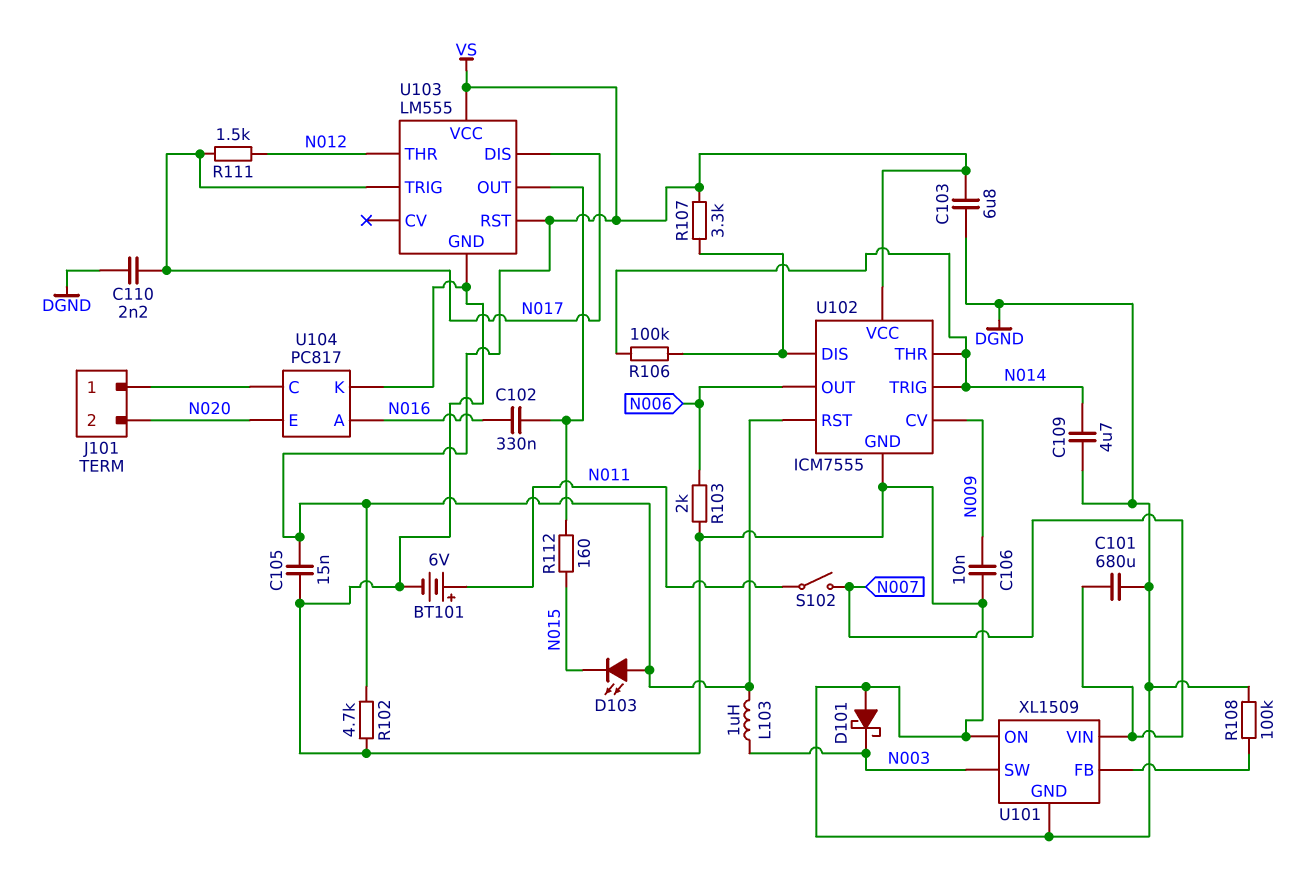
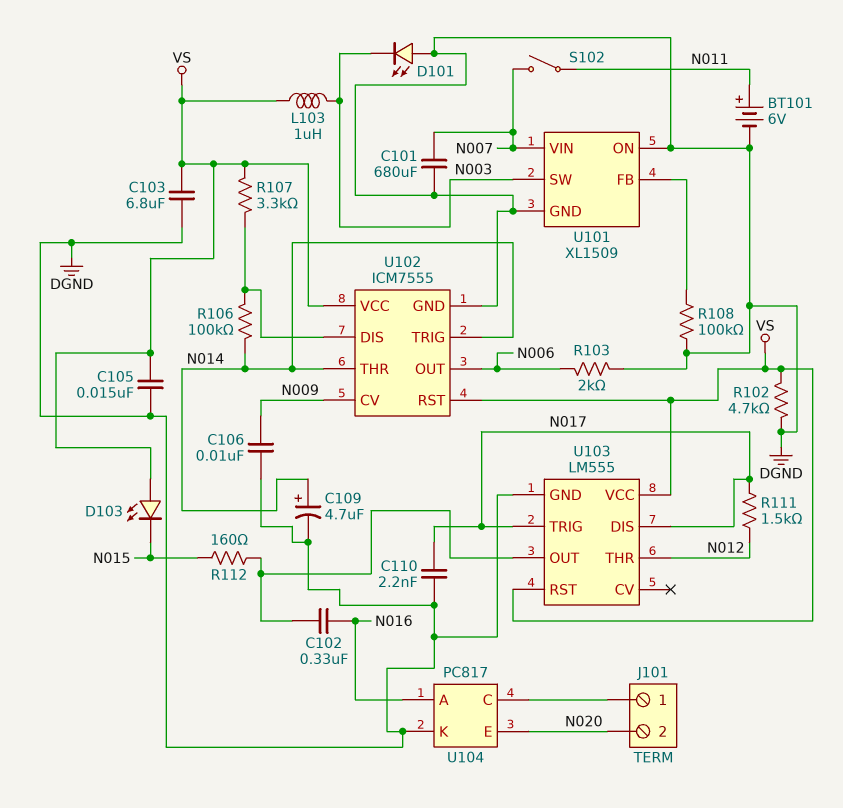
C109: 4.7uF (DGND, N014) -> 4.7uF (plus N014, minus DGND)
D101: schottky (A DGND, K N003) -> LED (A DGND, K N003)

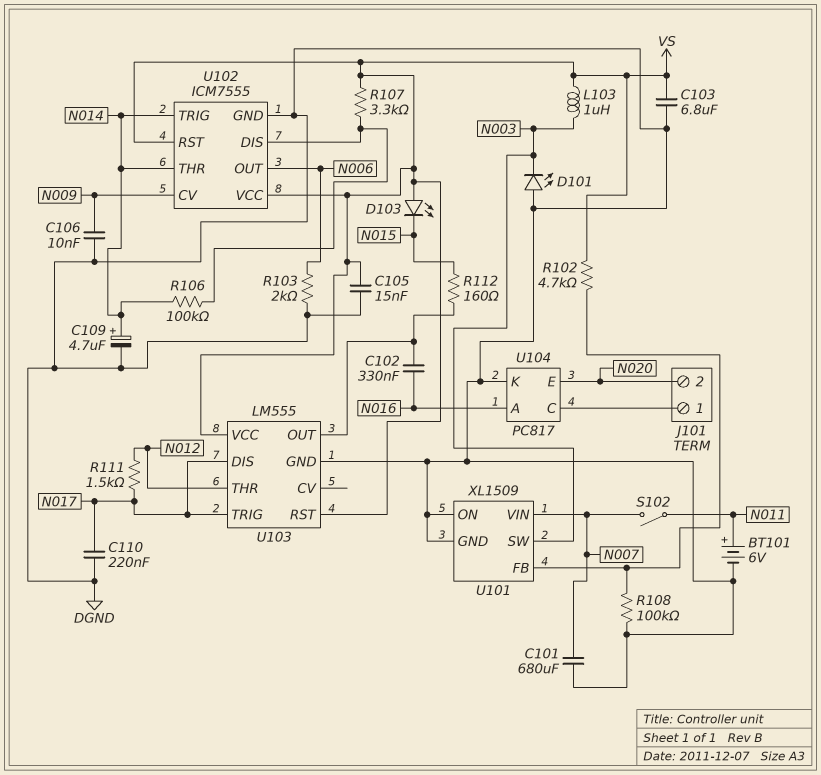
C110: 2.2nF (DGND, N017) -> 220nF (DGND, N017)
R102: 4.7k (DGND, VS) -> 4.7k (U101/FB, VS)

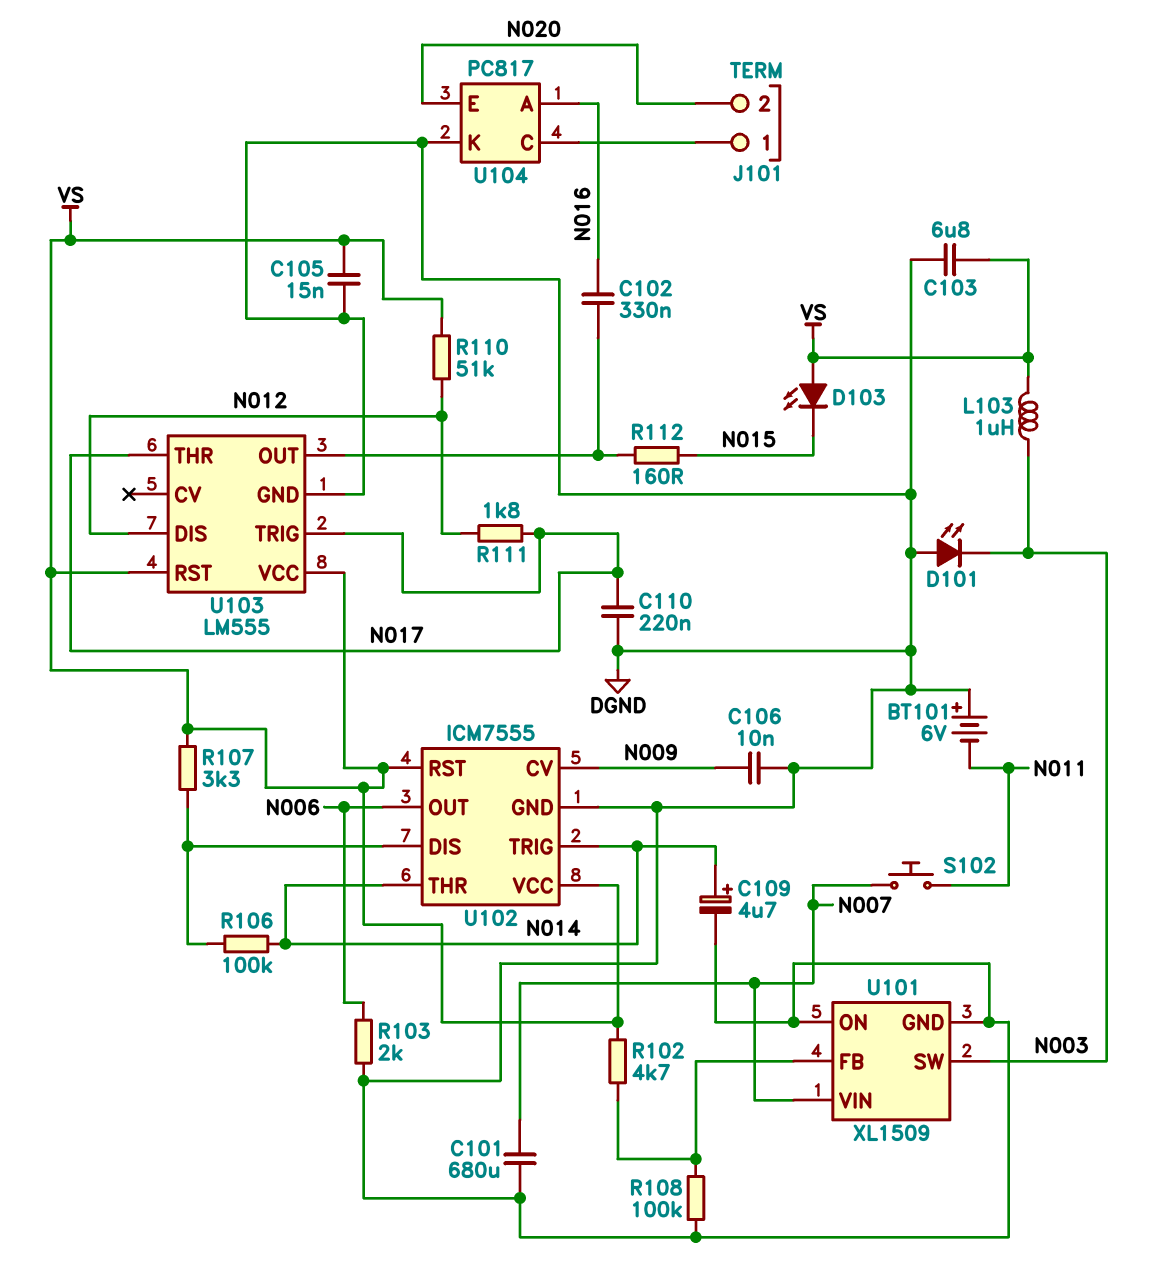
BT101: 6V (plus N011, minus DGND) -> 6V (plus DGND, minus N011)
R110: none -> 51k (N012, VS)
R111: 1.5k (N012, N017) -> 1.8k (N012, N017)
S102: switch (N007, N011) -> button (N007, N011)
U103 pin DIS: N017 -> N012
U103 pin THR: N012 -> N017

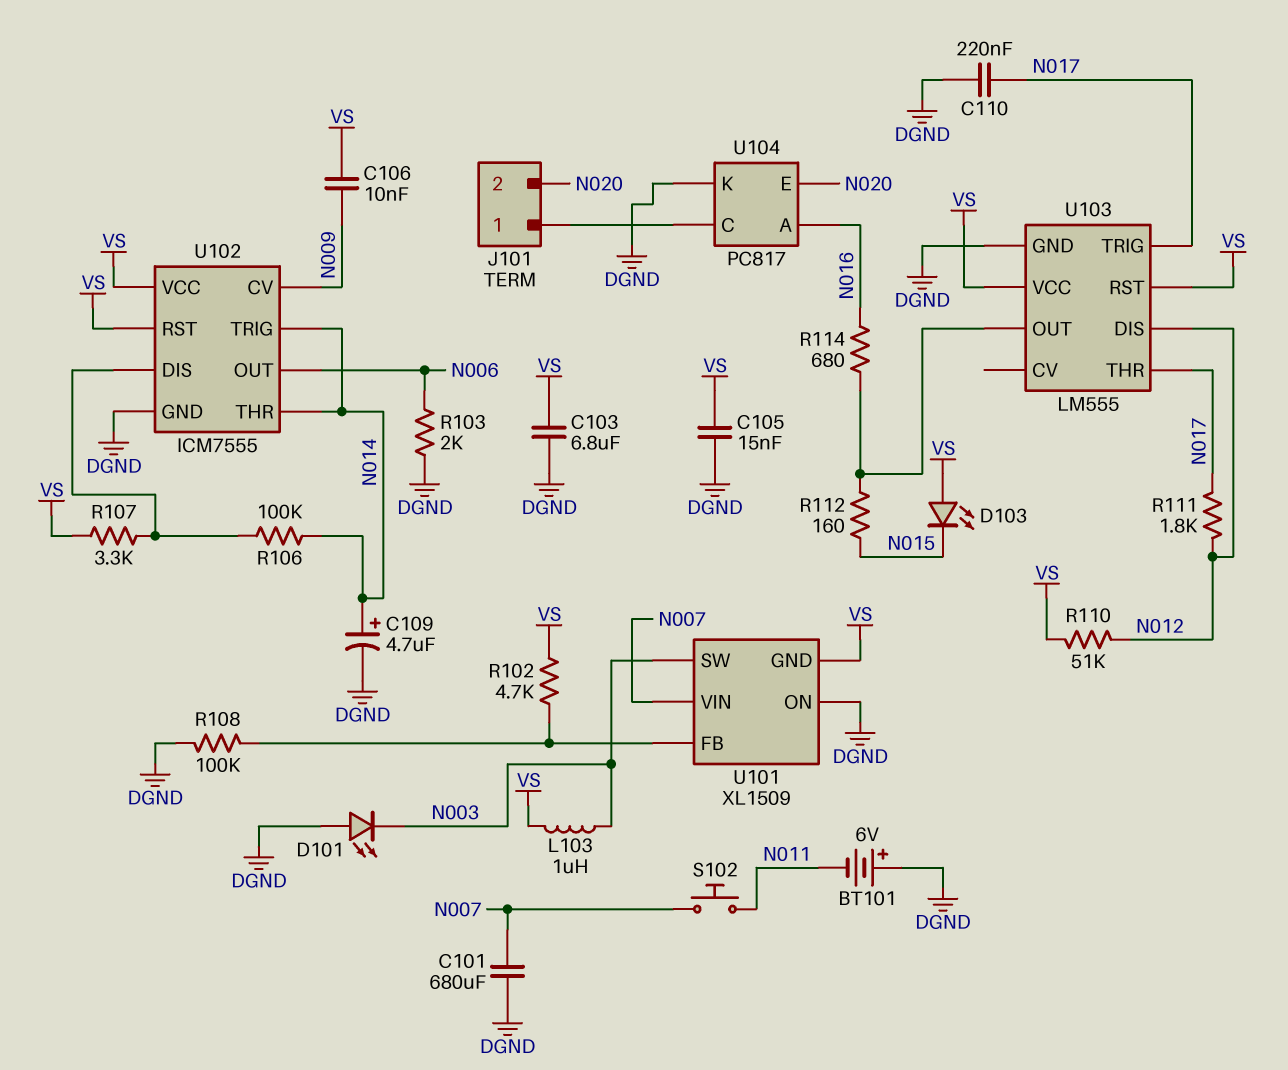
C102: 330nF (N016, U103/OUT) -> none
C106: 10nF (DGND, N009) -> 10nF (N009, VS)
R114: none -> 680 (N016, U103/OUT)
U101 pin GND: DGND -> VS

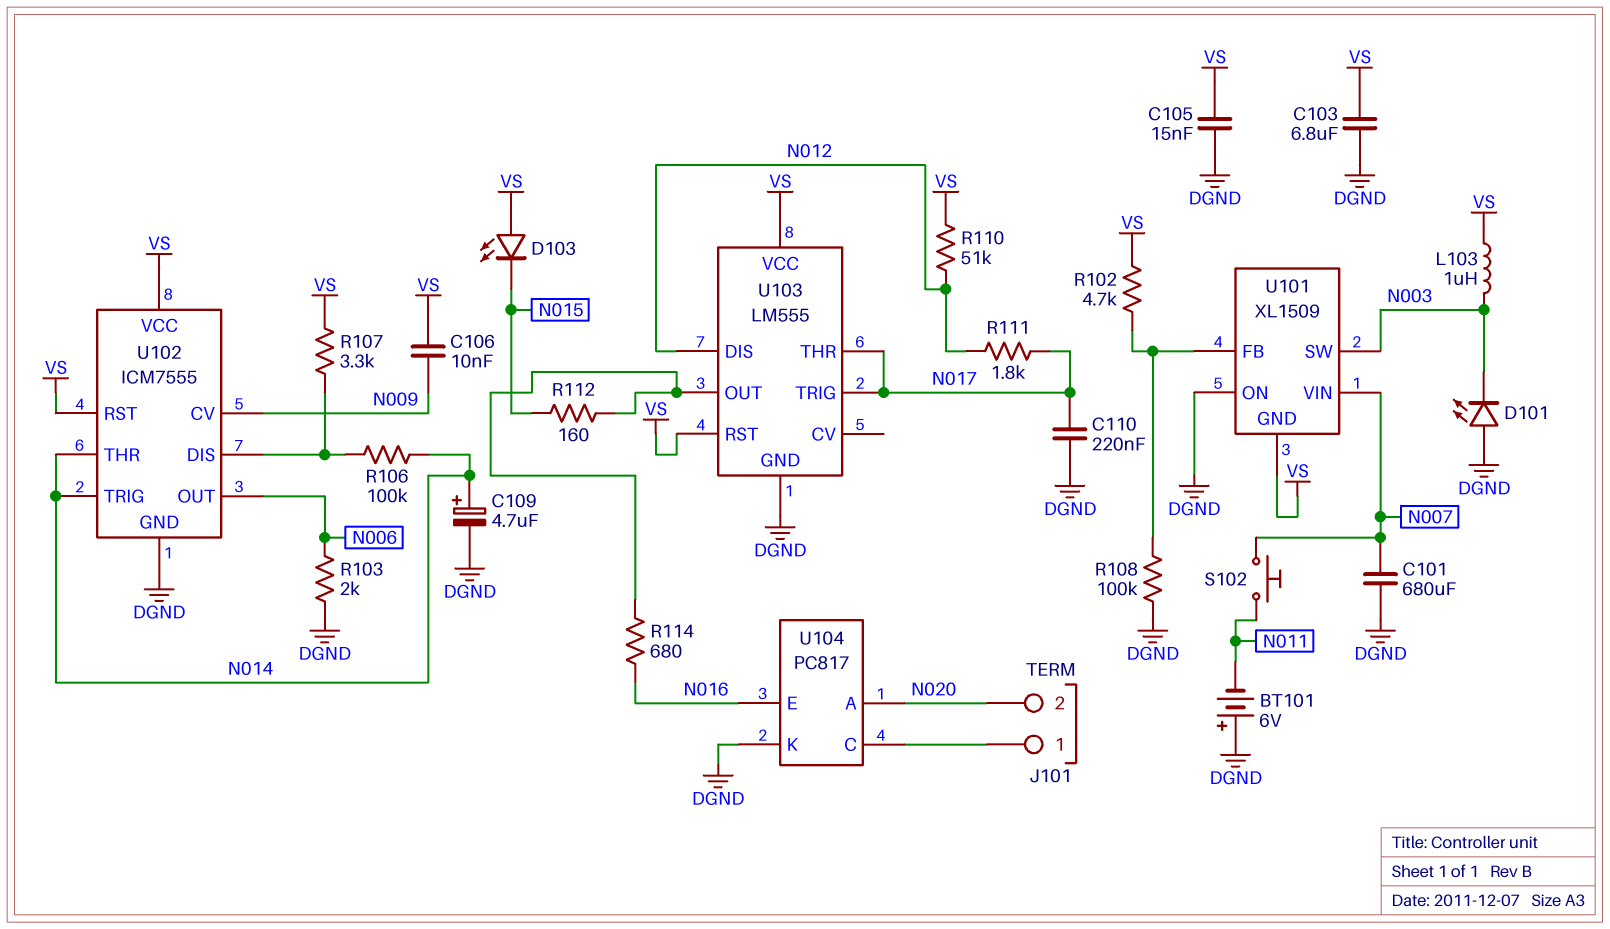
U104 pin A: N016 -> N020
U104 pin E: N020 -> N016

